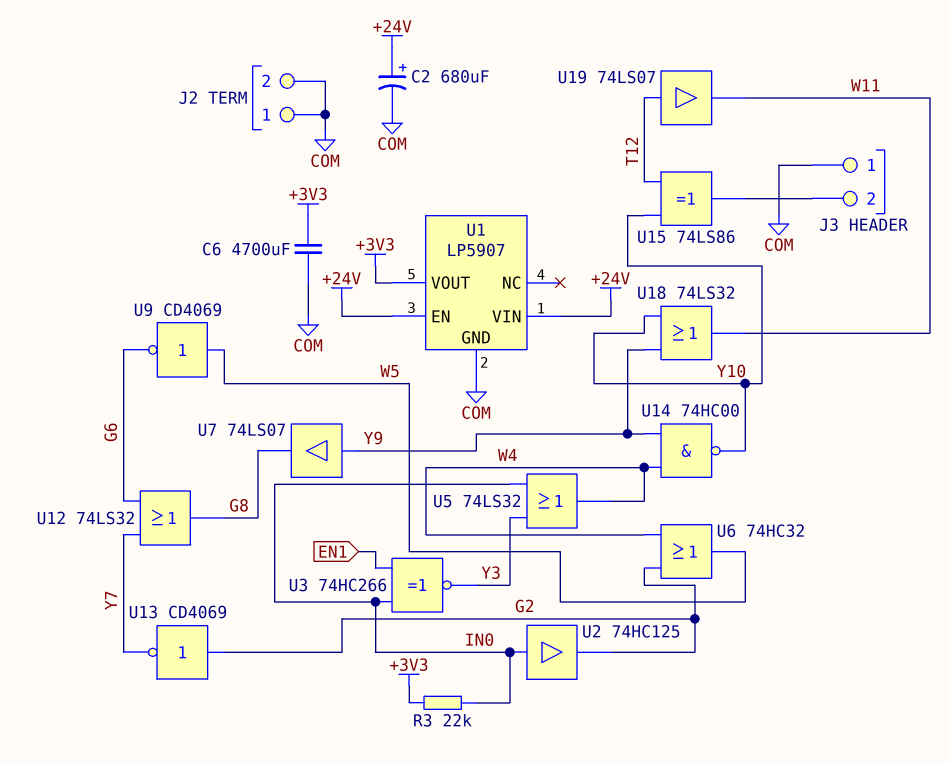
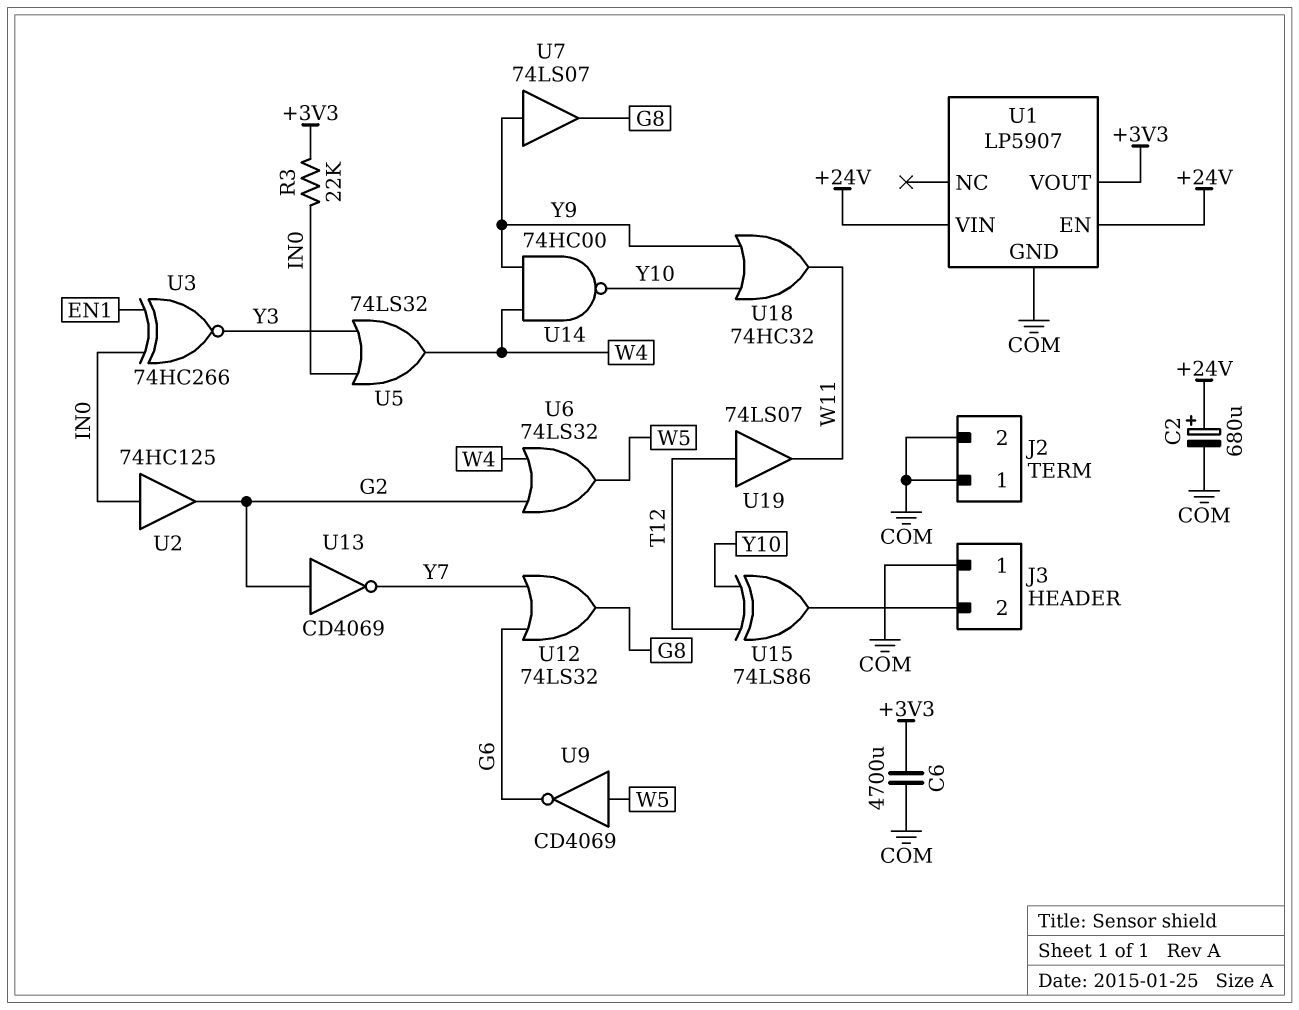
U6: OR 74HC32 (in G2, in W4, out W5) -> OR 74LS32 (in G2, in W4, out W5)
U18: OR 74LS32 (in Y9, in Y10, out W11) -> OR 74HC32 (in Y9, in Y10, out W11)

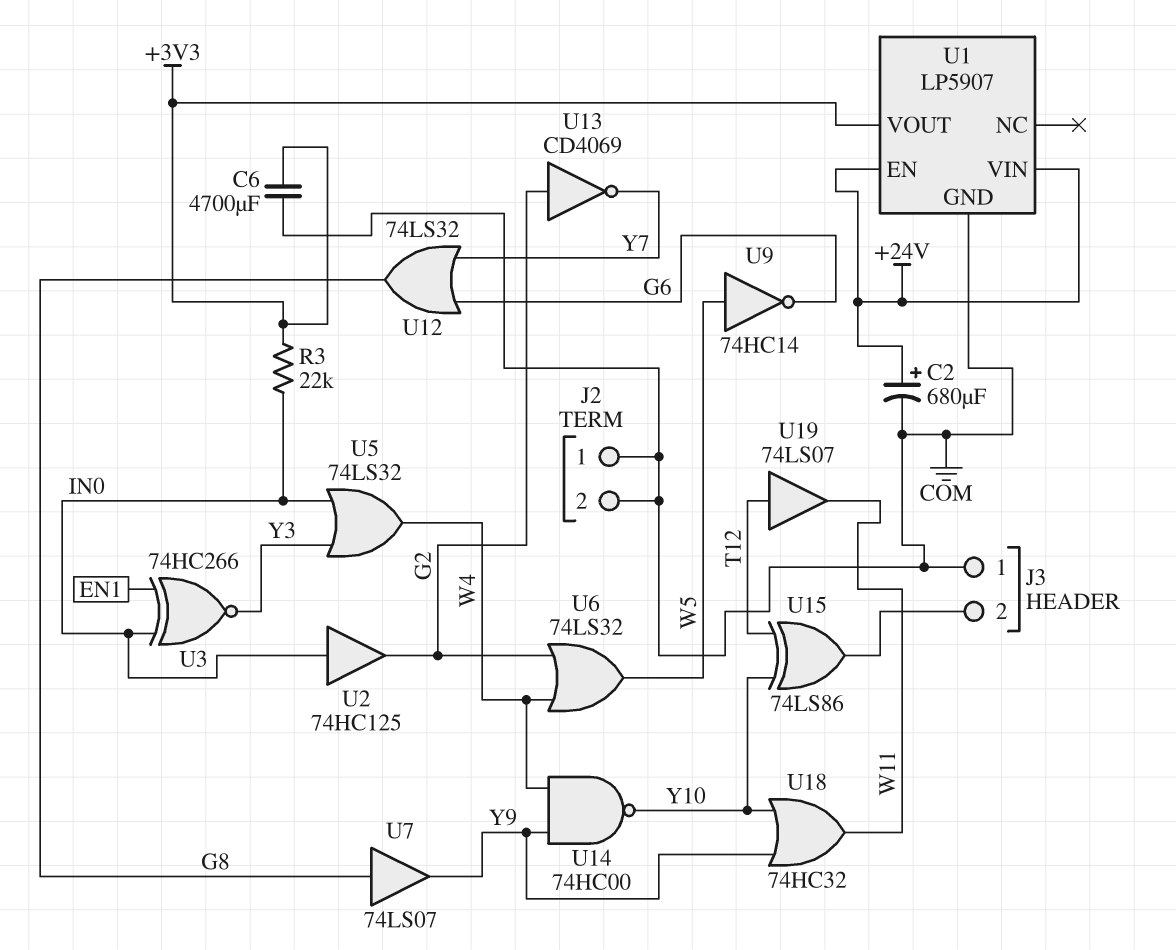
U7: buffer 74LS07 (in Y9, out G8) -> buffer 74LS07 (in G8, out Y9)
U9: NOT CD4069 (in W5, out G6) -> NOT 74HC14 (in W5, out G6)

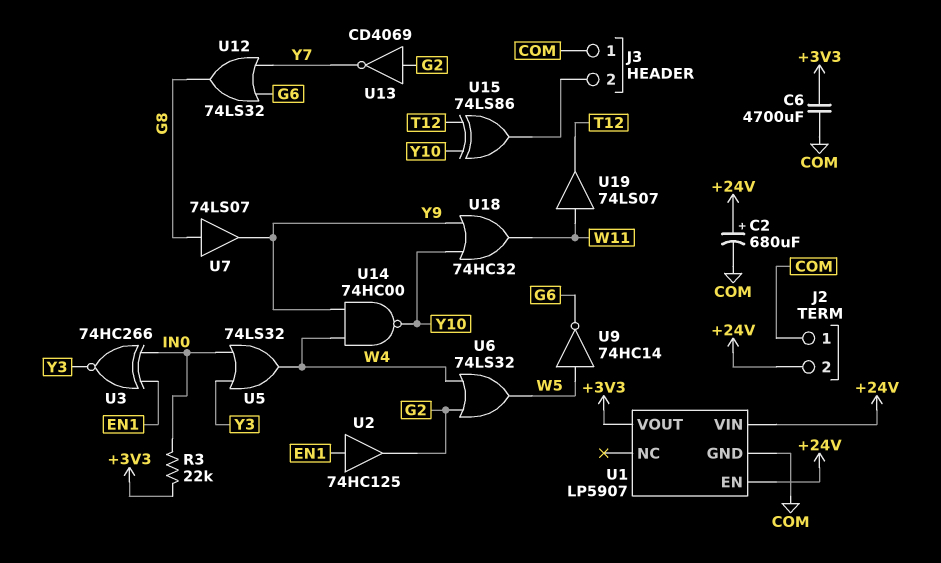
J2 pin 2: COM -> +24V
U2: buffer 74HC125 (in IN0, out G2) -> buffer 74HC125 (in EN1, out G2)
U19: buffer 74LS07 (in T12, out W11) -> buffer 74LS07 (in W11, out T12)

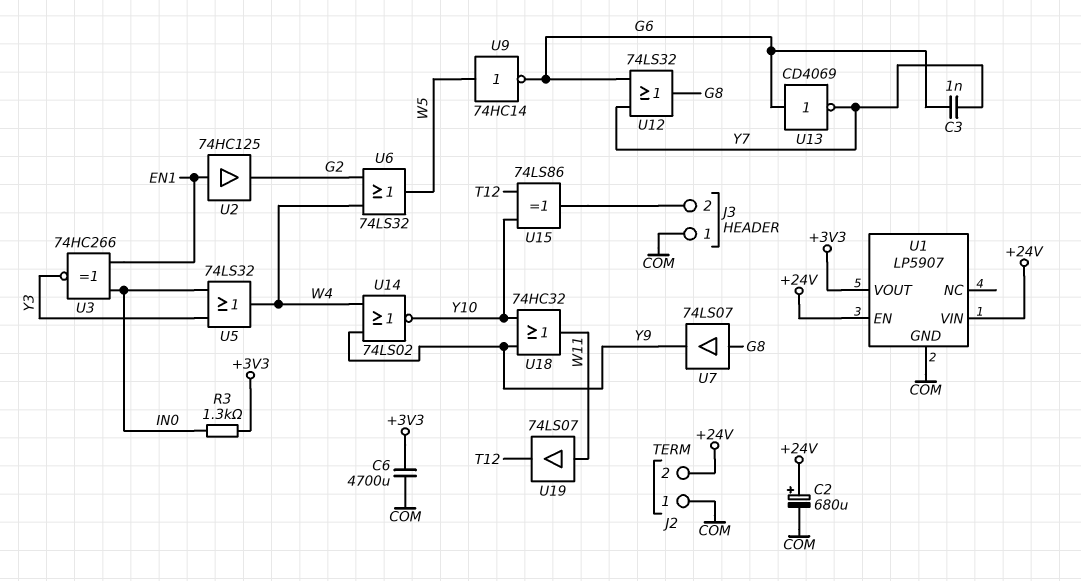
C3: none -> 1nF (G6, Y7)
R3: 22k (+3V3, IN0) -> 1.3k (+3V3, IN0)
U13: NOT CD4069 (in G2, out Y7) -> NOT CD4069 (in G6, out Y7)
U14: NAND 74HC00 (in W4, in Y9, out Y10) -> NOR 74LS02 (in W4, in Y9, out Y10)

